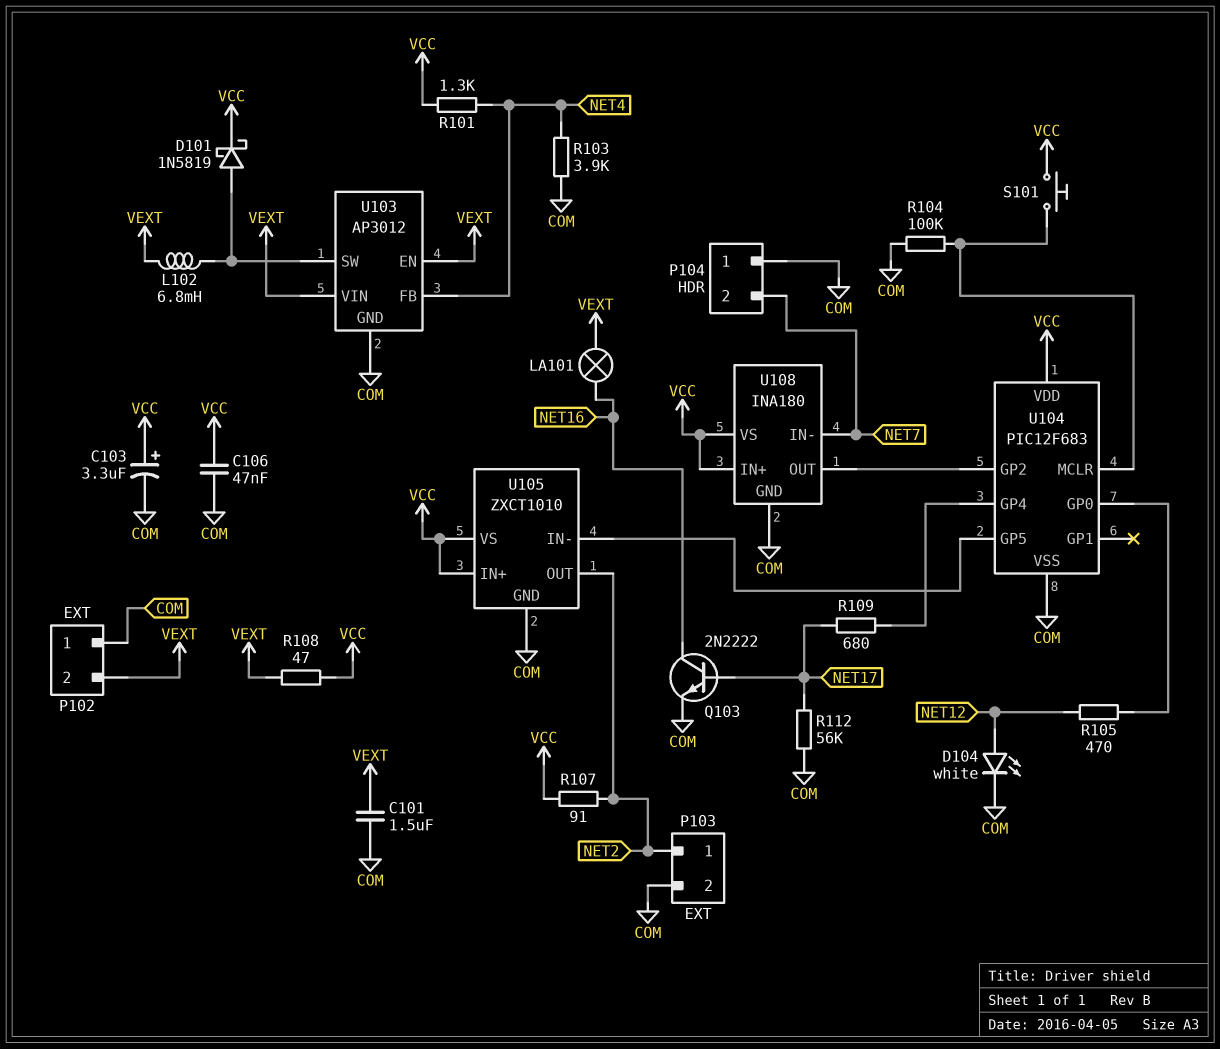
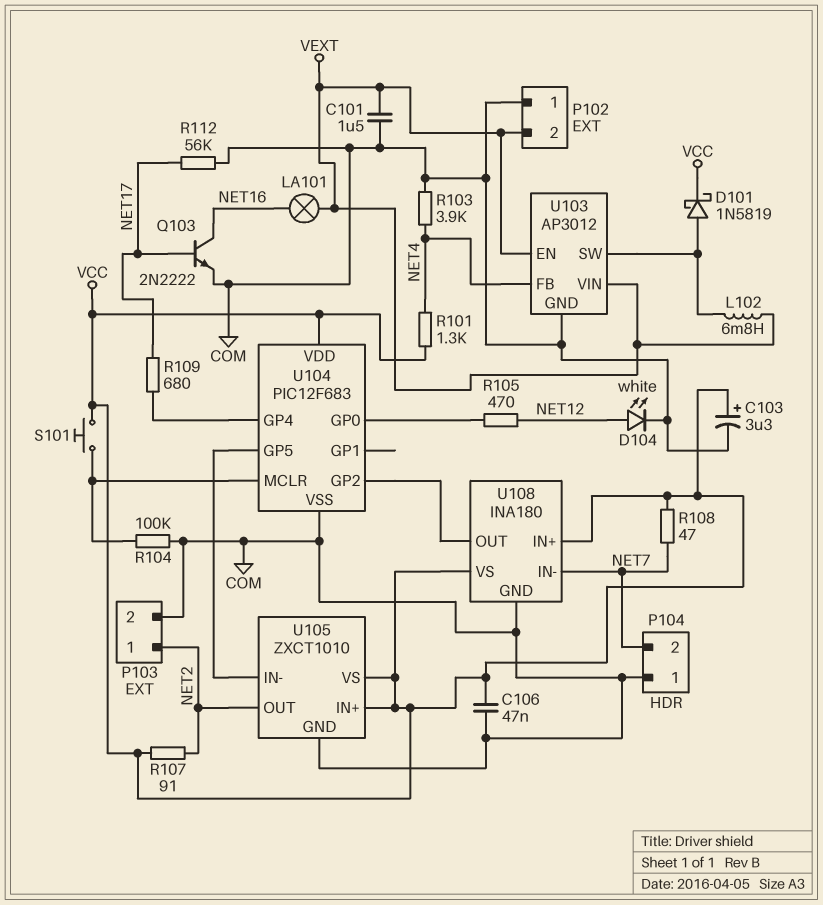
R108: 47 (VCC, VEXT) -> 47 (NET7, VCC)

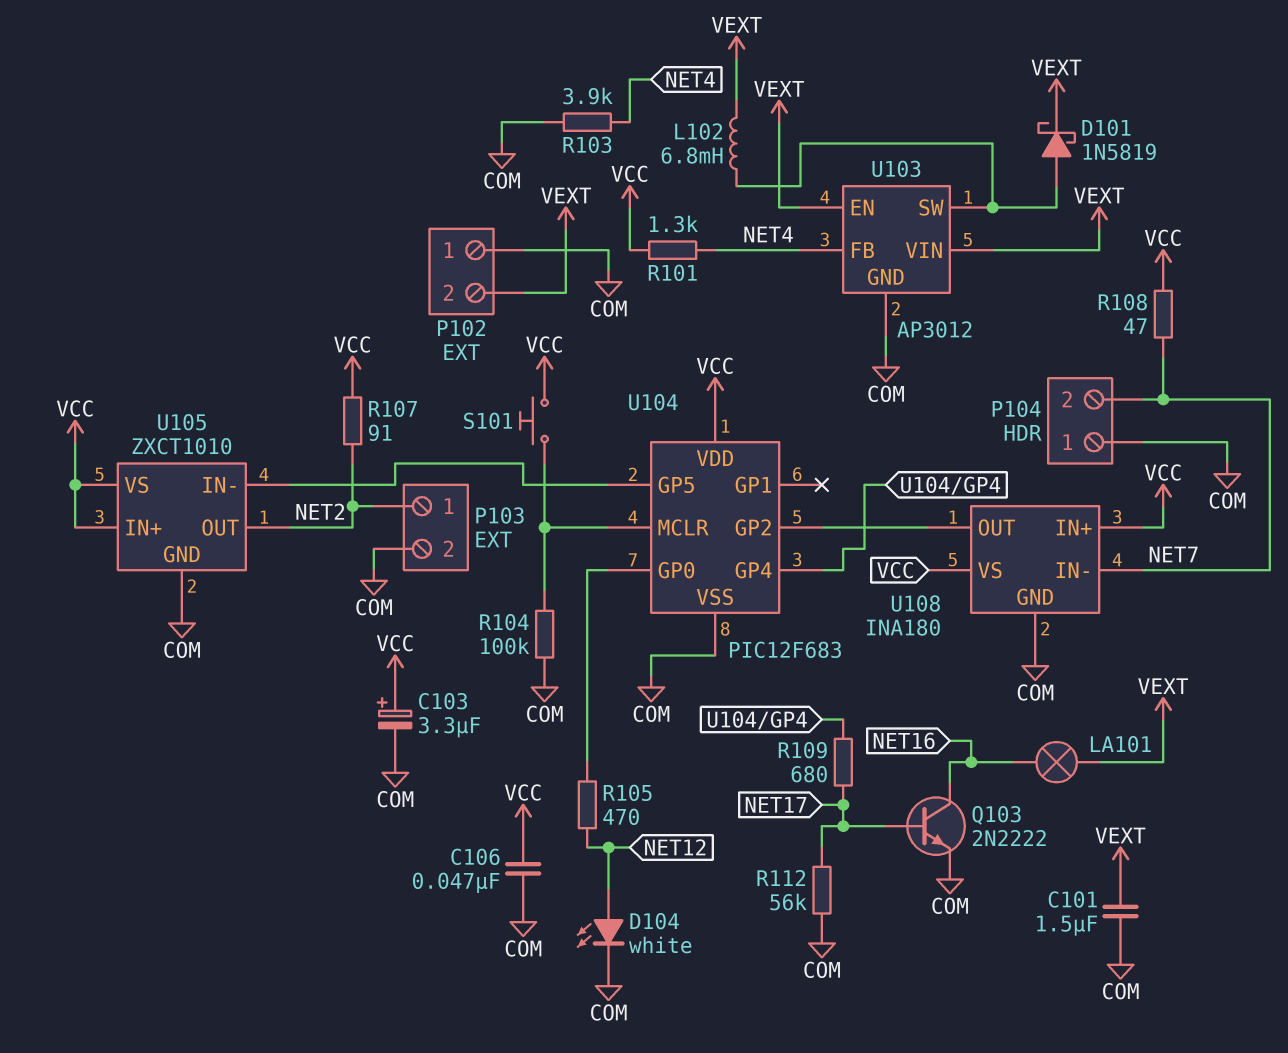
D101: schottky 1N5819 (A U103/SW, K VCC) -> schottky 1N5819 (A U103/SW, K VEXT)

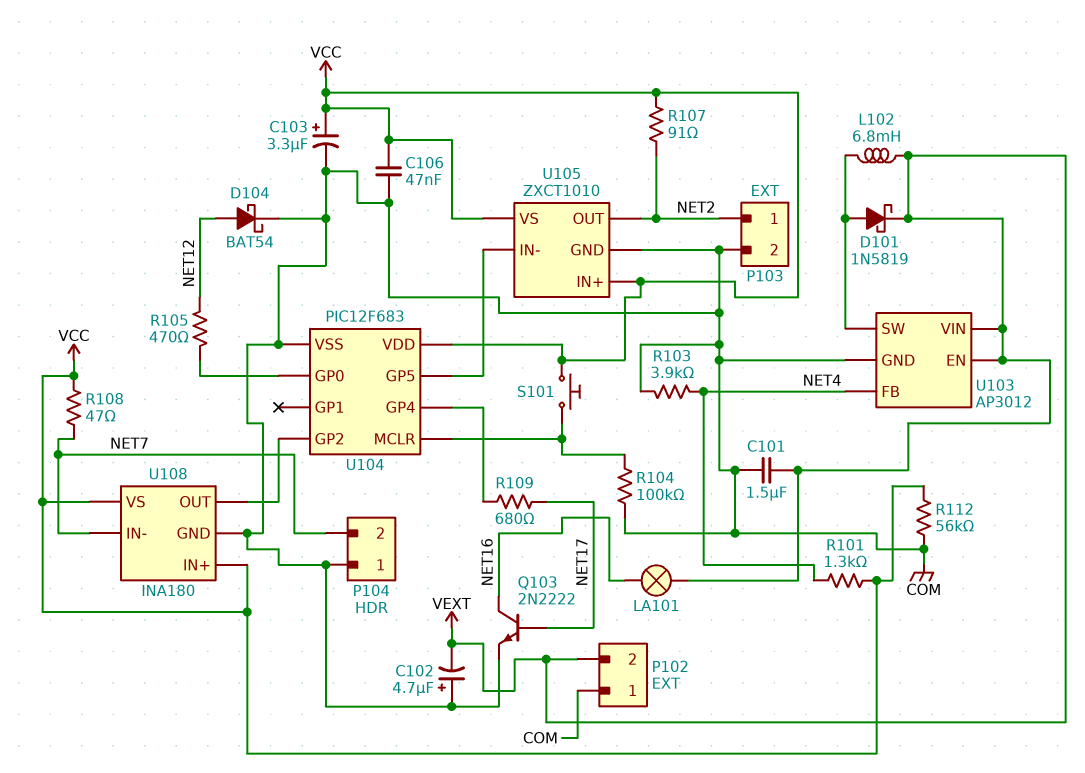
C102: none -> 4.7uF (plus COM, minus VEXT)
D104: LED white (A NET12, K COM) -> schottky BAT54 (A NET12, K COM)
R112: 56k (COM, NET17) -> 56k (COM, VCC)

